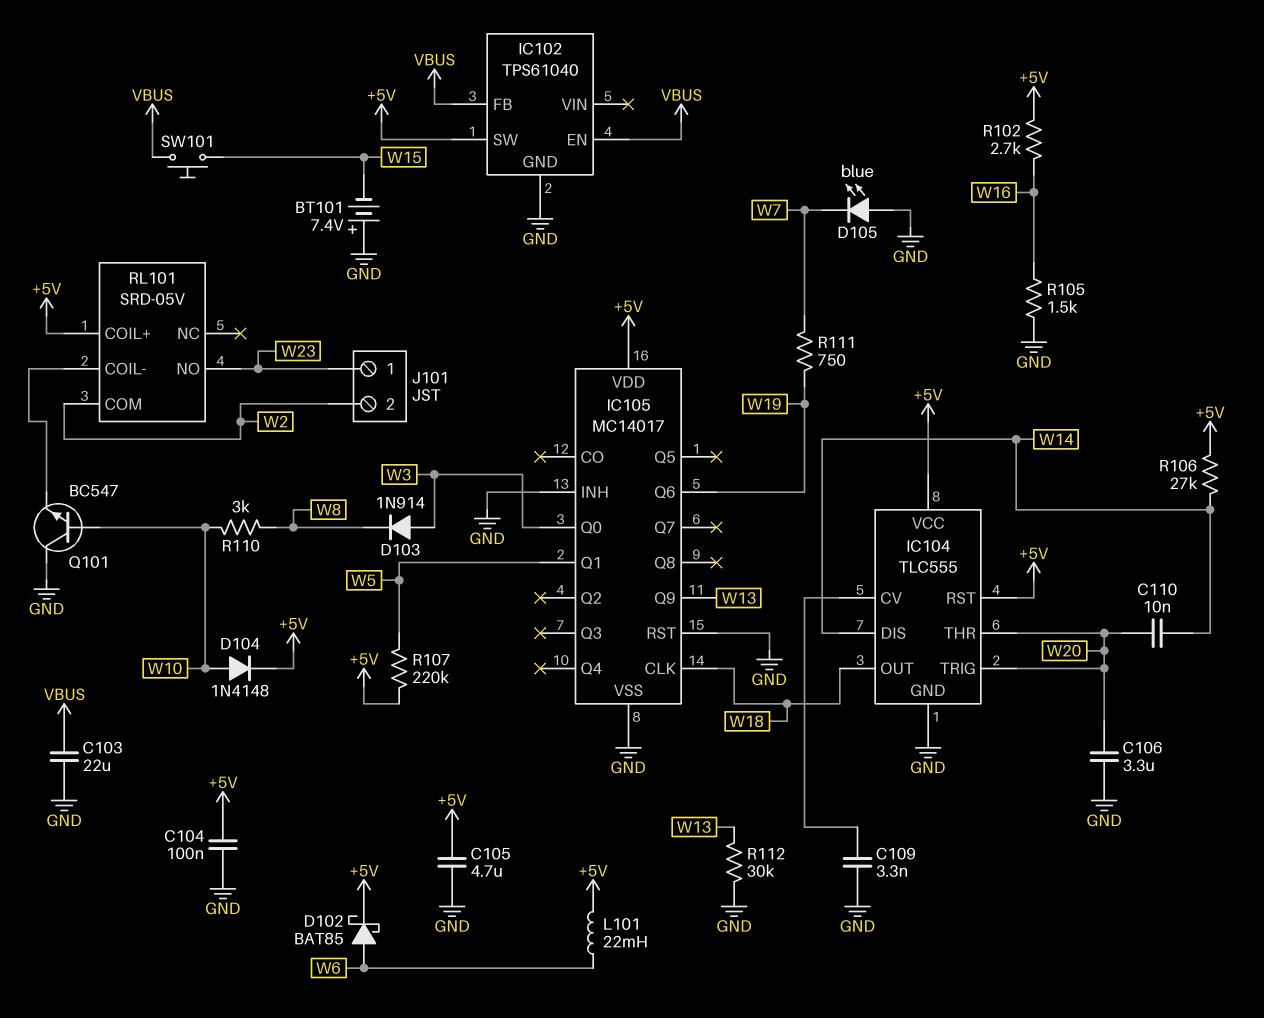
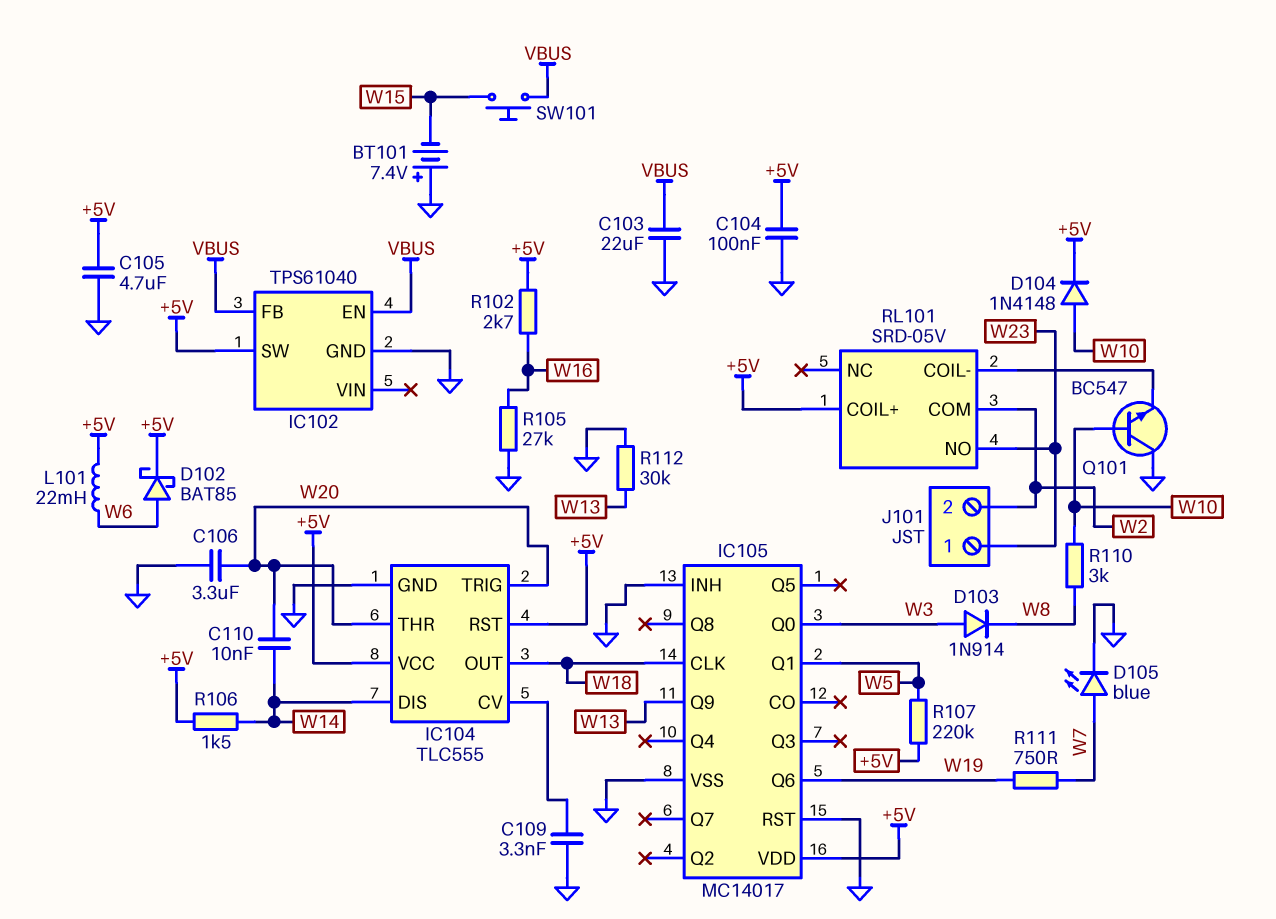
D105: LED blue (A GND, K W7) -> LED blue (A W7, K GND)
R105: 1.5k (GND, W16) -> 27k (GND, W16)
R106: 27k (+5V, W14) -> 1.5k (+5V, W14)

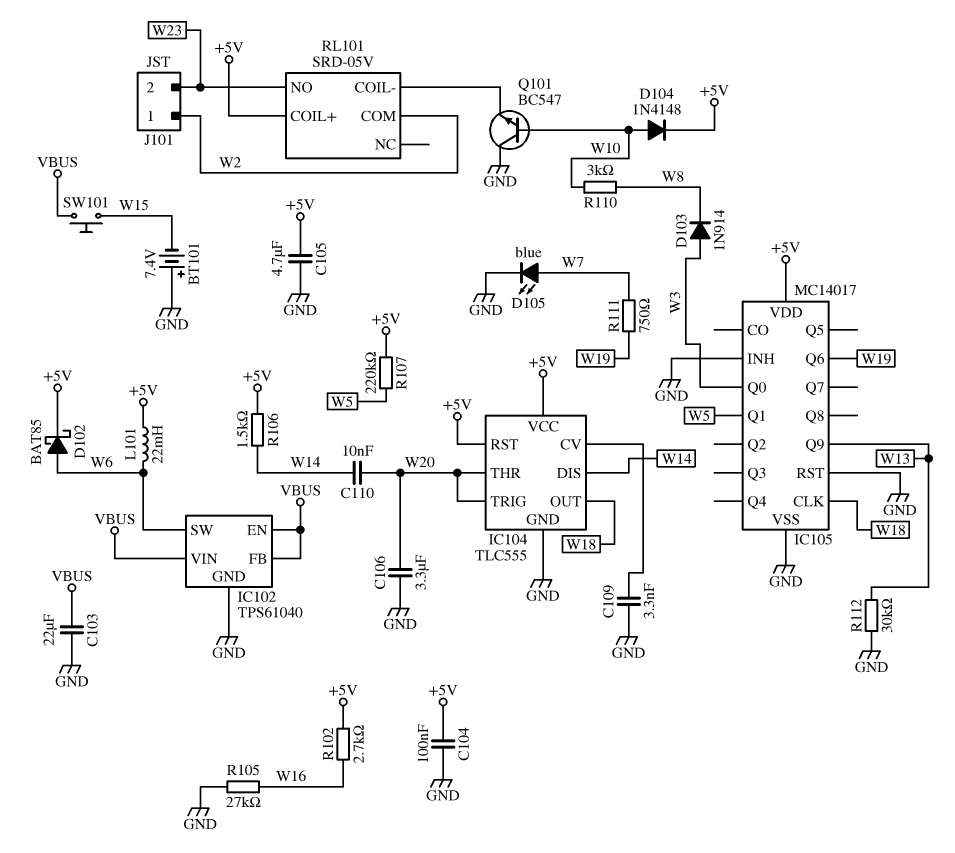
IC102 pin SW: +5V -> W6
IC102 pin VIN: none -> VBUS
J101 pin 1: W23 -> W2
J101 pin 2: W2 -> W23

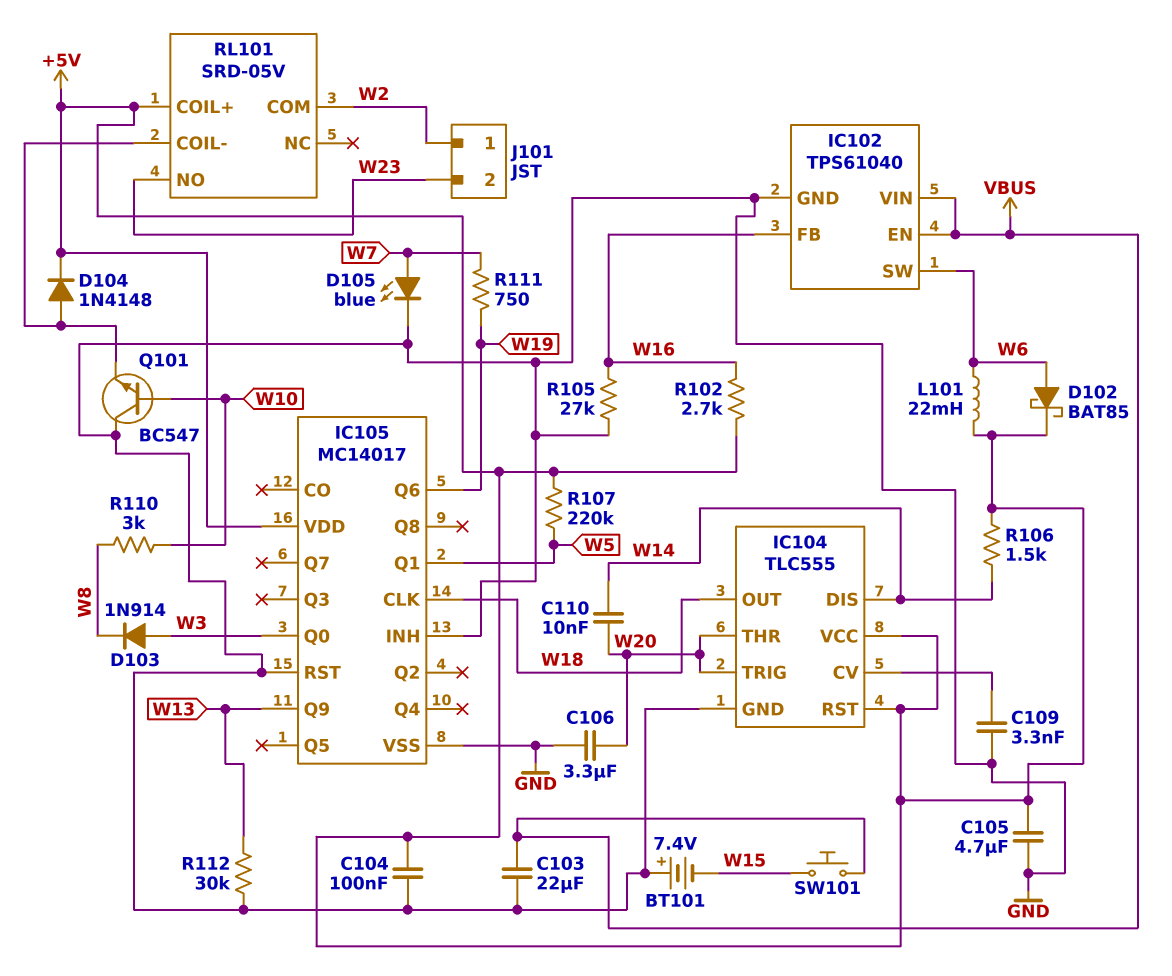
D104: diode 1N4148 (A W10, K +5V) -> diode 1N4148 (A RL101/COIL-, K +5V)
IC102 pin FB: VBUS -> W16

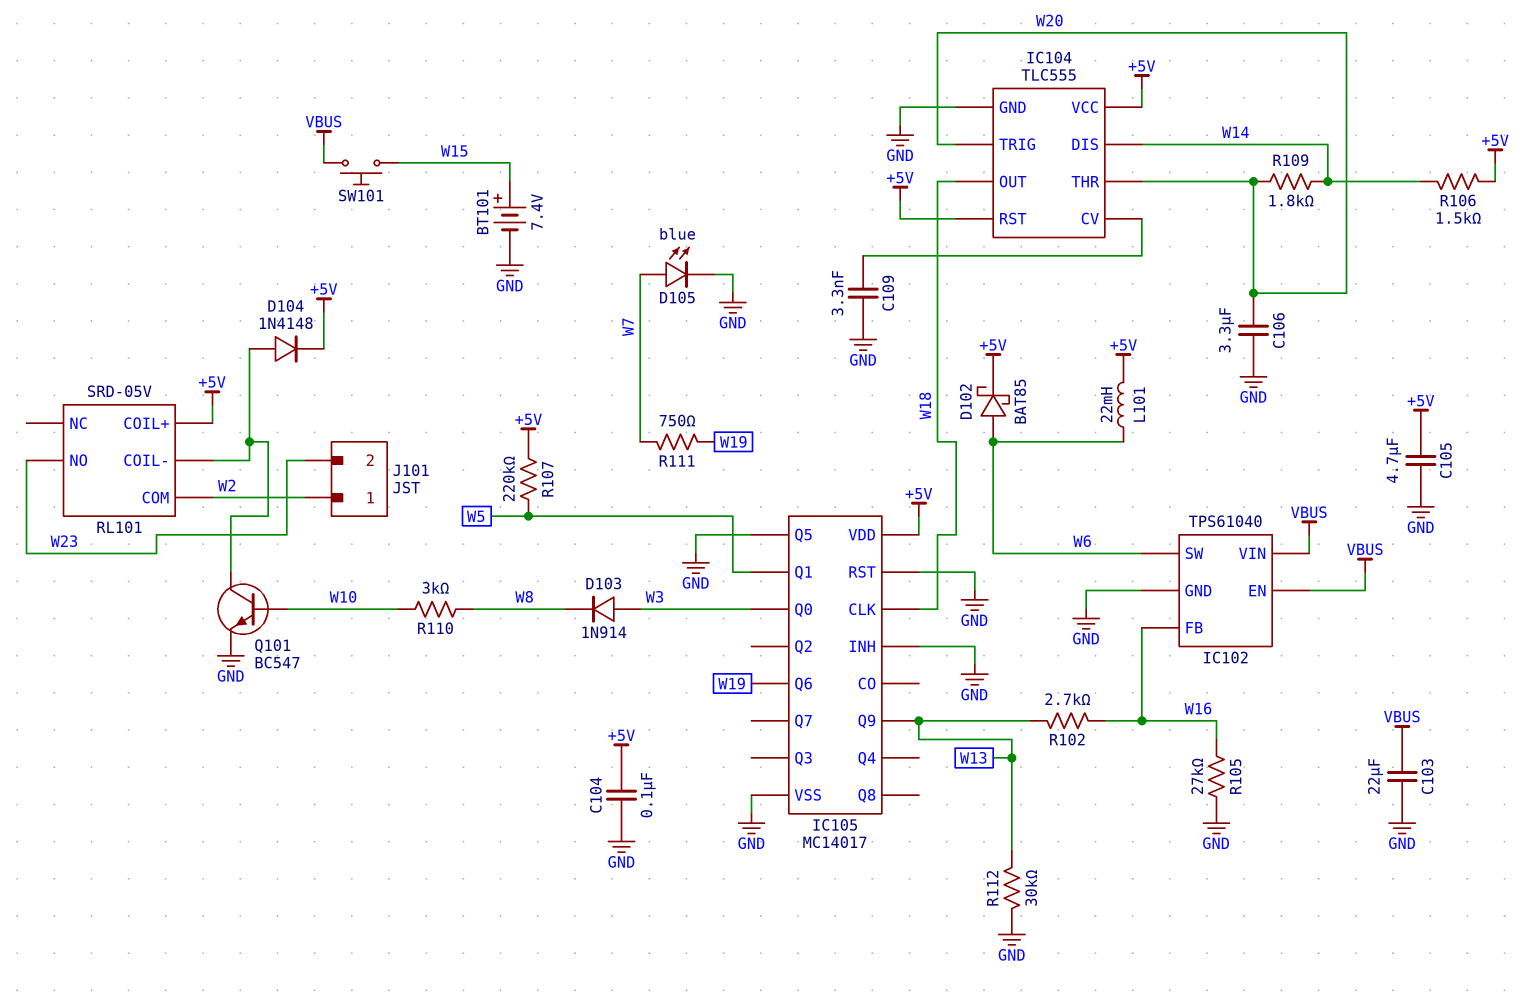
BT101: 7.4V (plus GND, minus W15) -> 7.4V (plus W15, minus GND)
C110: 10nF (W14, W20) -> none
IC105 pin Q5: none -> GND
Q101: NPN BC547 (B W10, C GND, E RL101/COIL-) -> NPN BC547 (B W10, C RL101/COIL-, E GND)
R102: 2.7k (+5V, W16) -> 2.7k (W13, W16)
R109: none -> 1.8k (W14, W20)

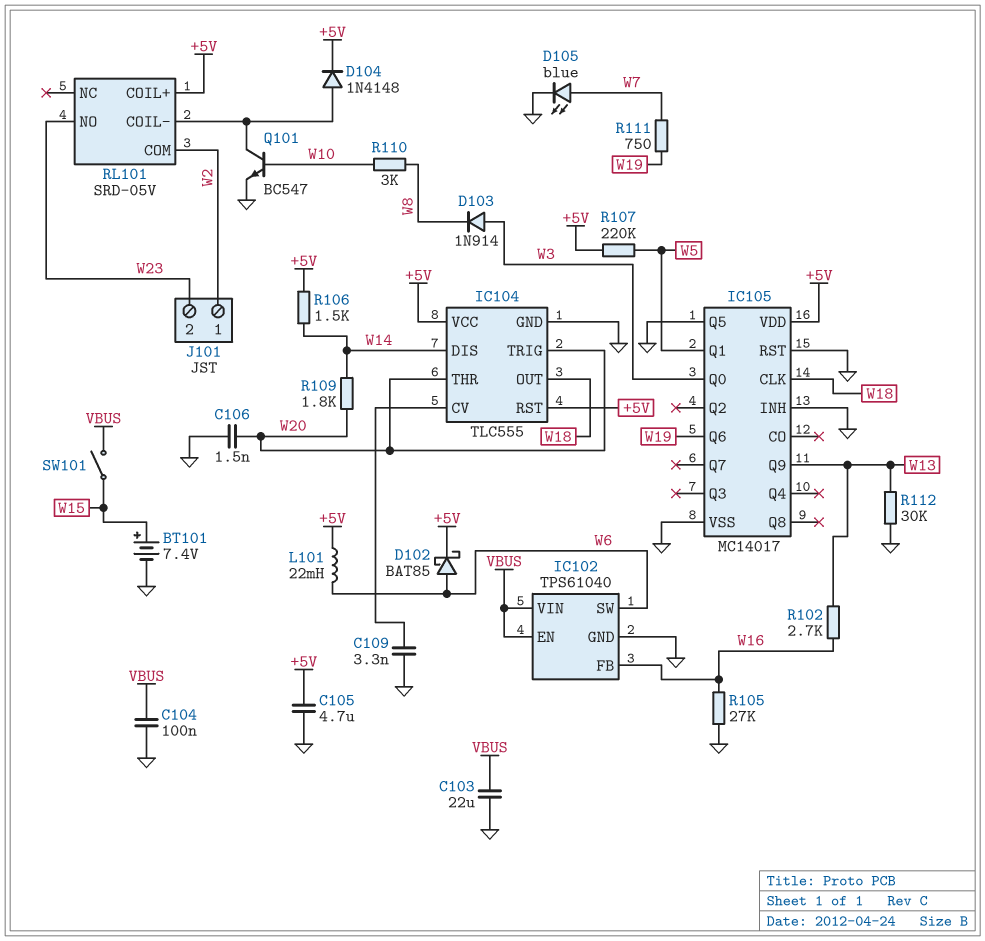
C104: 100nF (+5V, GND) -> 100nF (GND, VBUS)
C106: 3.3uF (GND, W20) -> 1.5nF (GND, W20)
SW101: button (VBUS, W15) -> switch (VBUS, W15)

